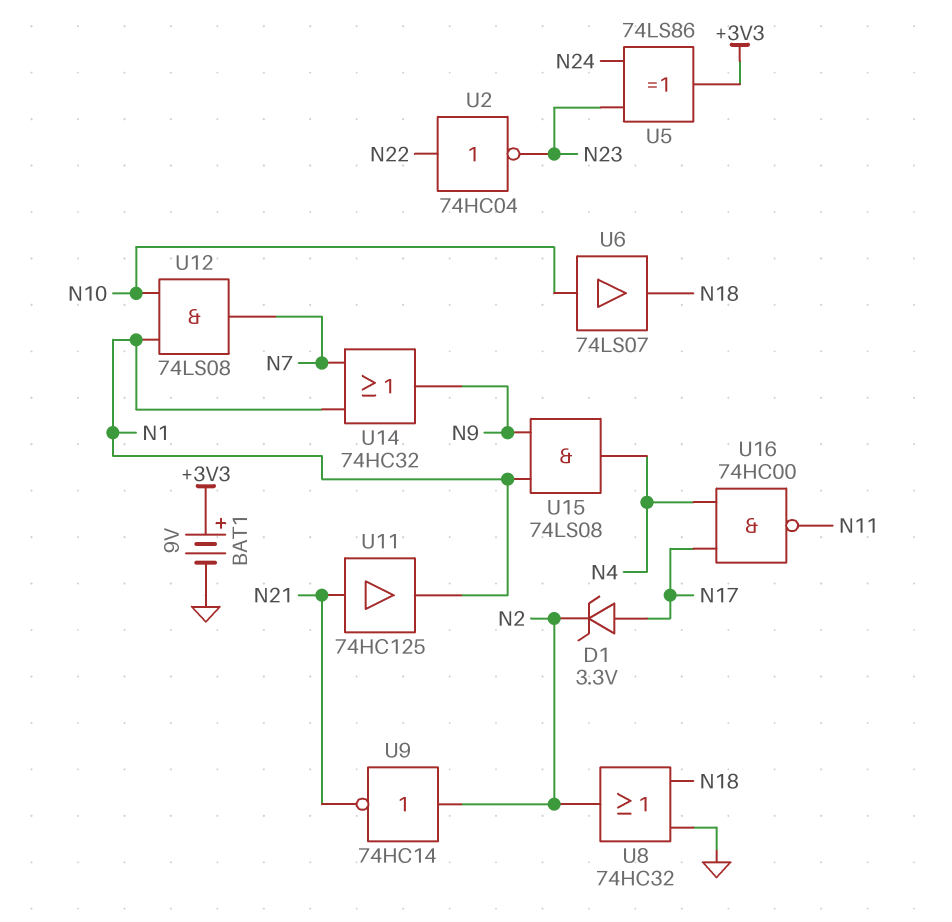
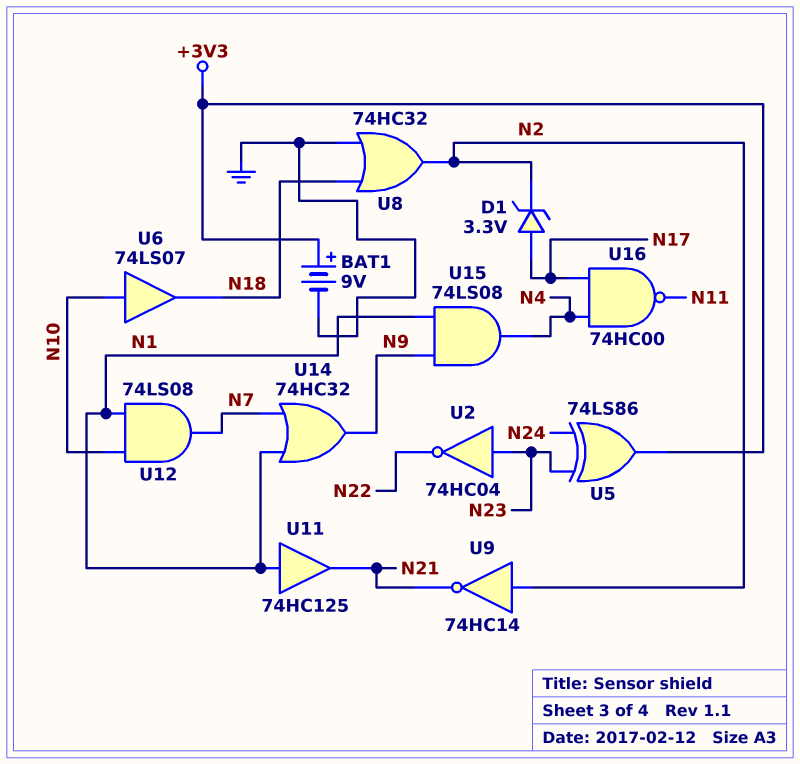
U2: NOT 74HC04 (in N22, out N23) -> NOT 74HC04 (in N23, out N22)
U11: buffer 74HC125 (in N21, out N1) -> buffer 74HC125 (in N1, out N21)

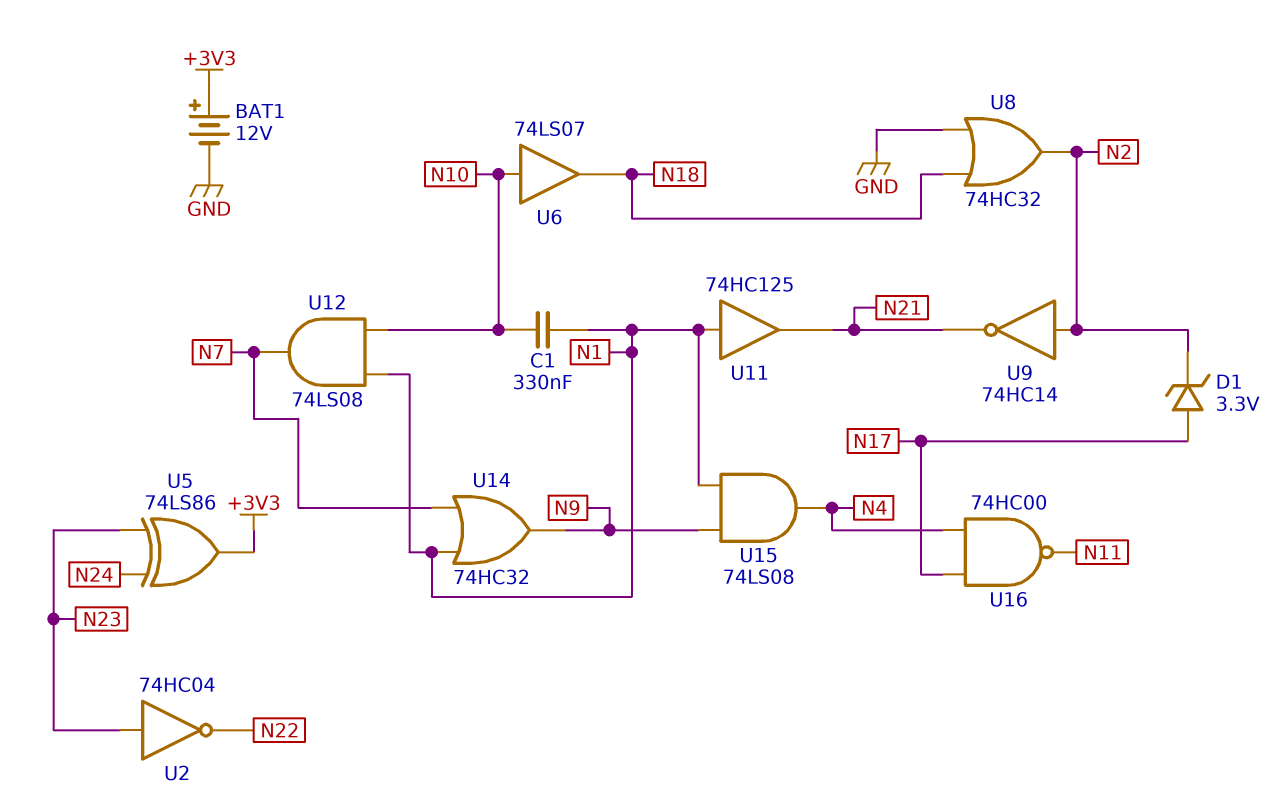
BAT1: 9V (plus +3V3, minus GND) -> 12V (plus +3V3, minus GND)
C1: none -> 330nF (N1, N10)

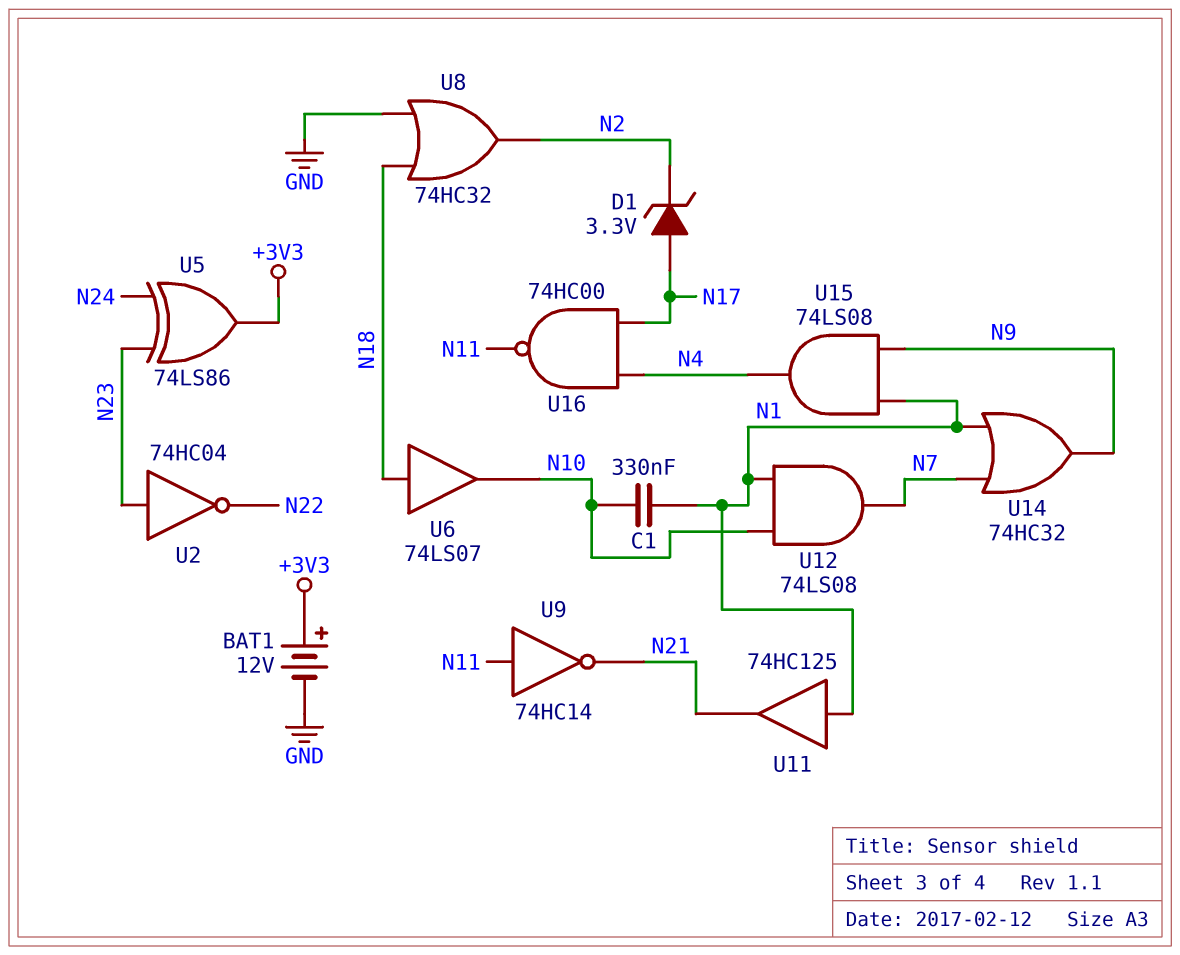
U6: buffer 74LS07 (in N10, out N18) -> buffer 74LS07 (in N18, out N10)
U9: NOT 74HC14 (in N2, out N21) -> NOT 74HC14 (in N11, out N21)

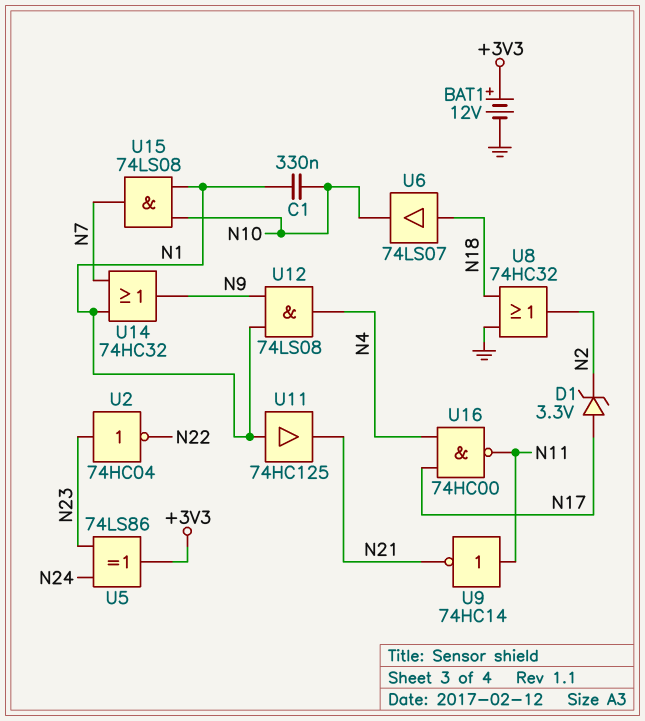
U12: AND 74LS08 (in N1, in N10, out N7) -> AND 74LS08 (in N1, in N9, out N4)
U15: AND 74LS08 (in N1, in N9, out N4) -> AND 74LS08 (in N1, in N10, out N7)

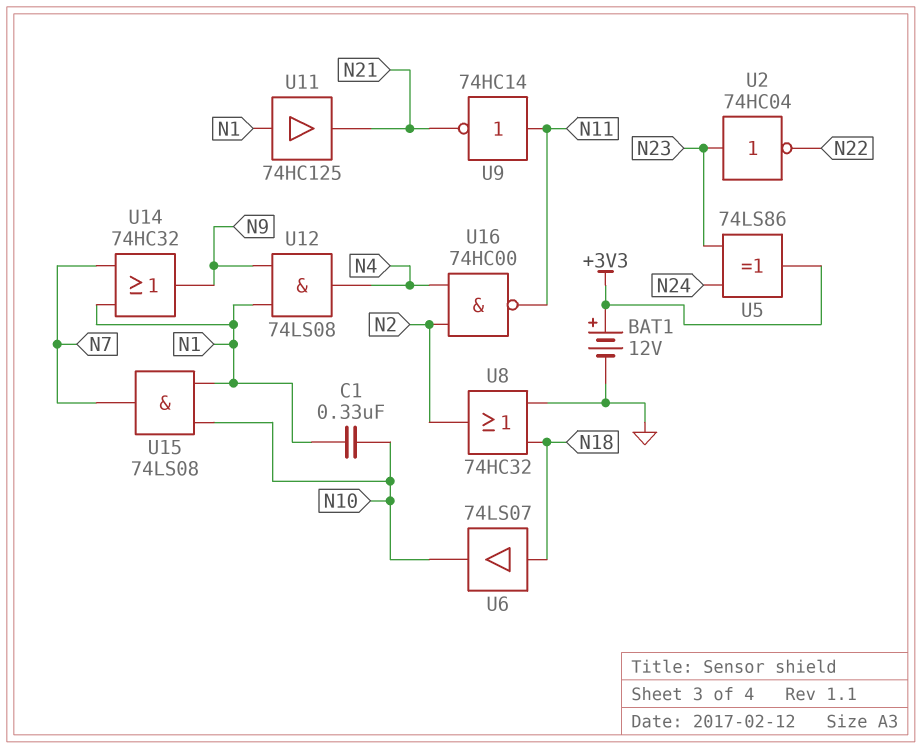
D1: zener 3.3V (A N17, K N2) -> none
U16: NAND 74HC00 (in N4, in N17, out N11) -> NAND 74HC00 (in N2, in N4, out N11)

